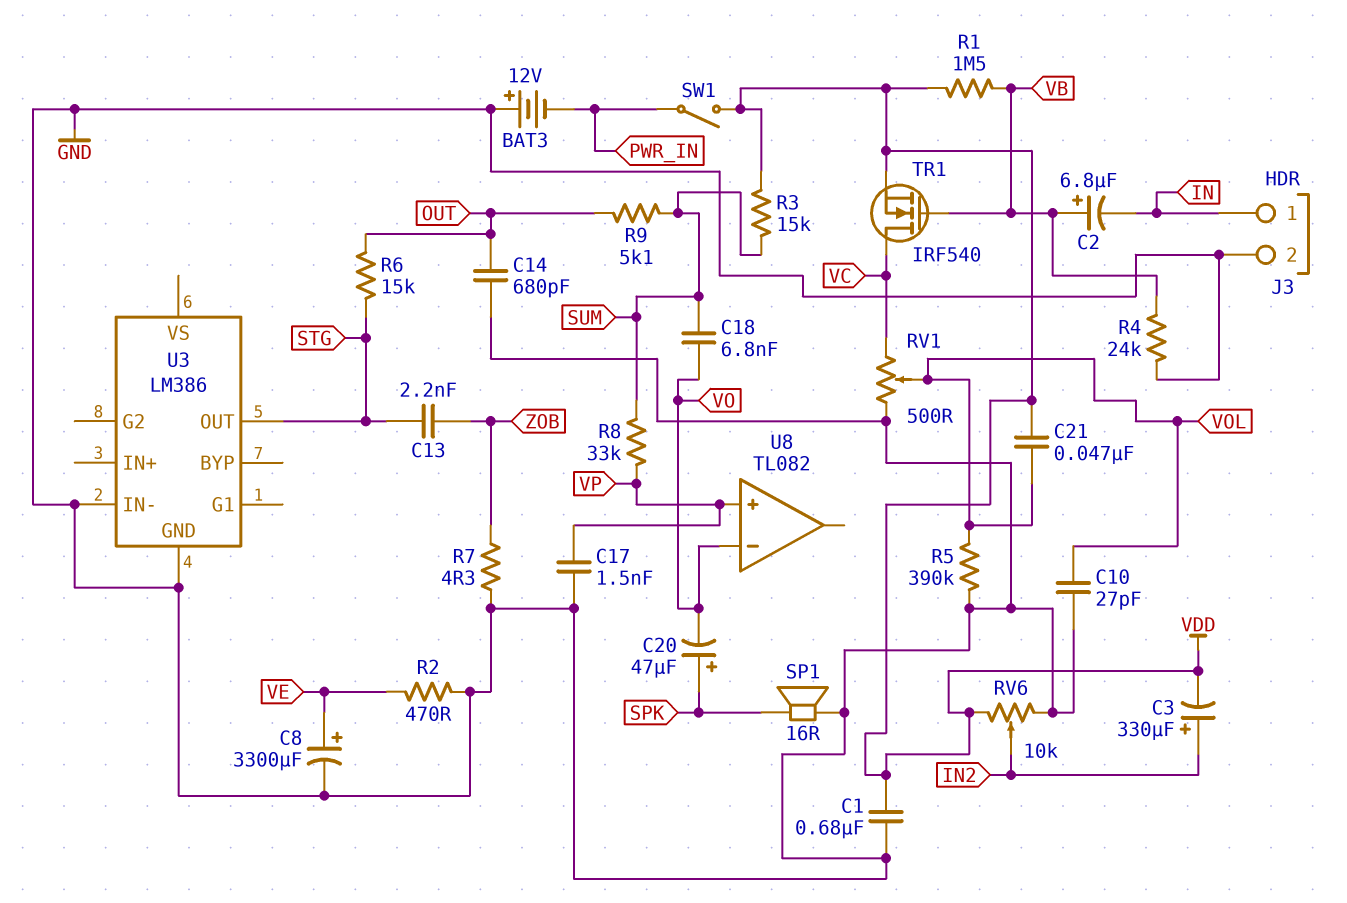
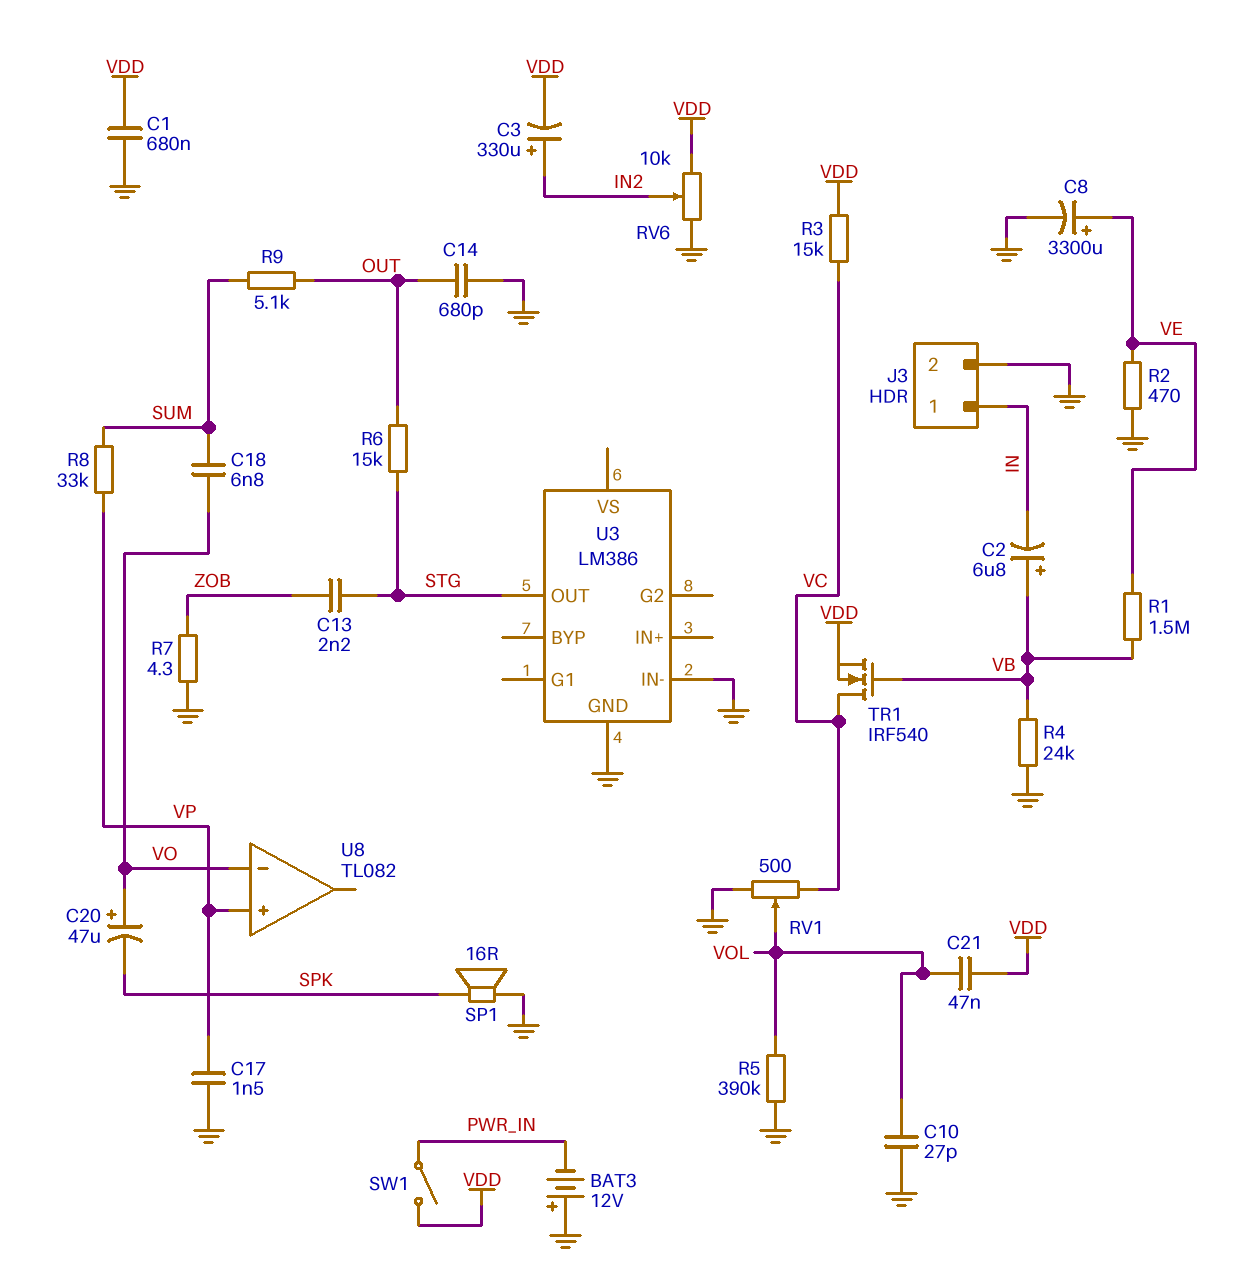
C20: 47uF (plus SPK, minus VO) -> 47uF (plus VO, minus SPK)
R1: 1.5M (VB, VDD) -> 1.5M (VB, VE)
R3: 15k (SUM, VDD) -> 15k (VC, VDD)

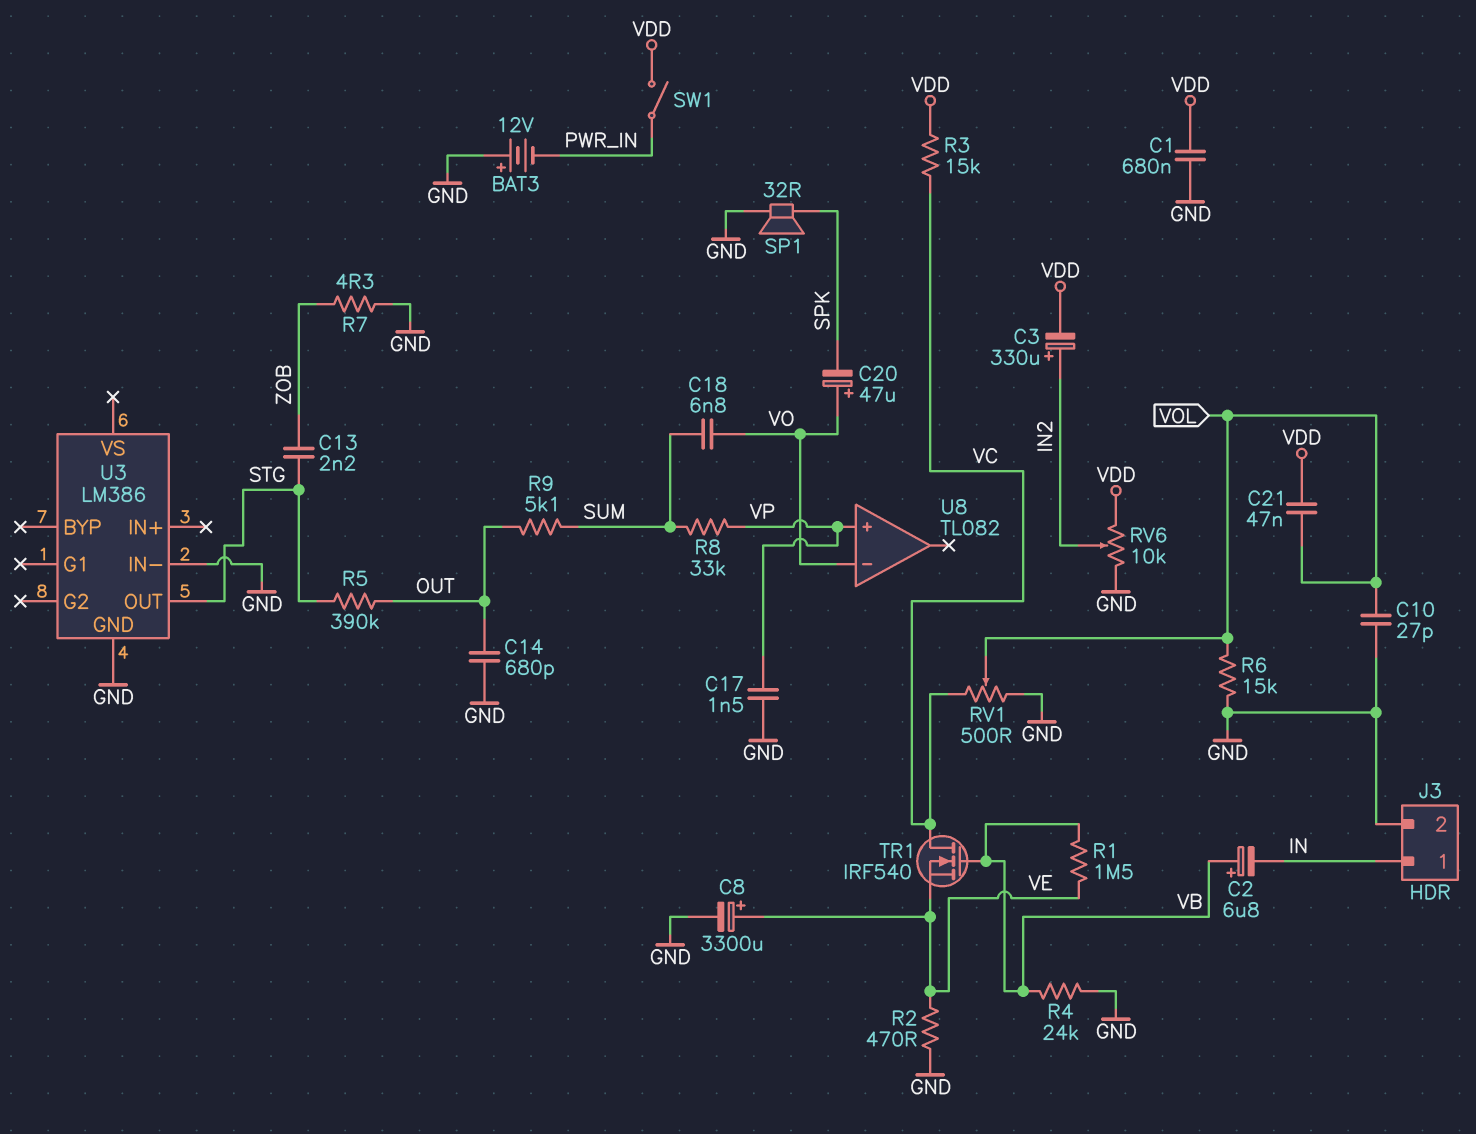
R5: 390k (GND, VOL) -> 390k (OUT, STG)
R6: 15k (OUT, STG) -> 15k (GND, VOL)
SP1: speaker 16R (GND, SPK) -> speaker 32R (GND, SPK)
TR1: NMOS IRF540 (G VB, D VC, S VDD) -> NMOS IRF540 (G VB, D VC, S VE)

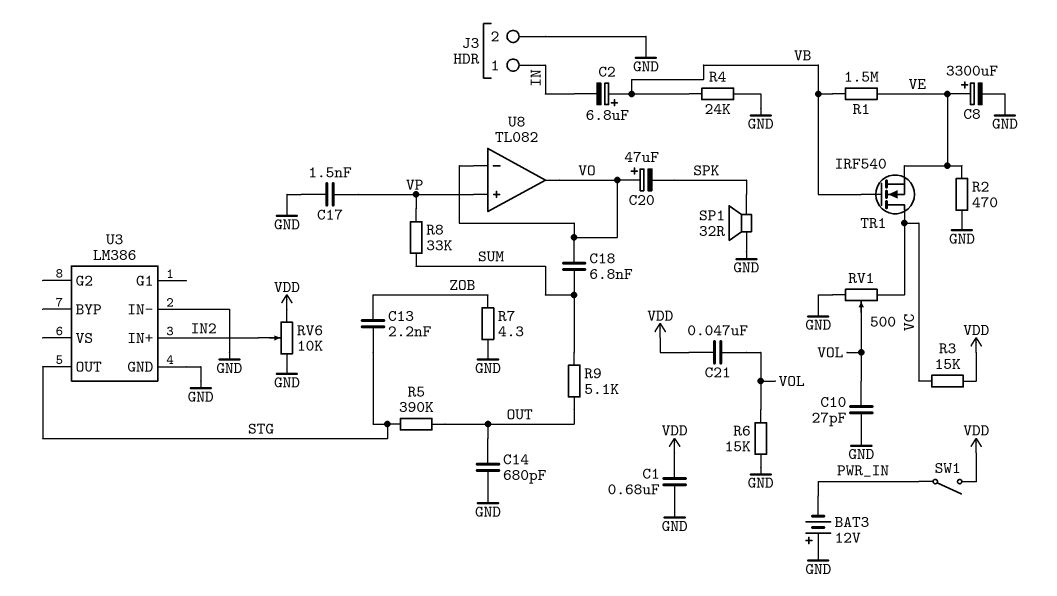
C3: 330uF (plus IN2, minus VDD) -> none
U3 pin IN+: none -> IN2
U8 pin out: none -> VO

